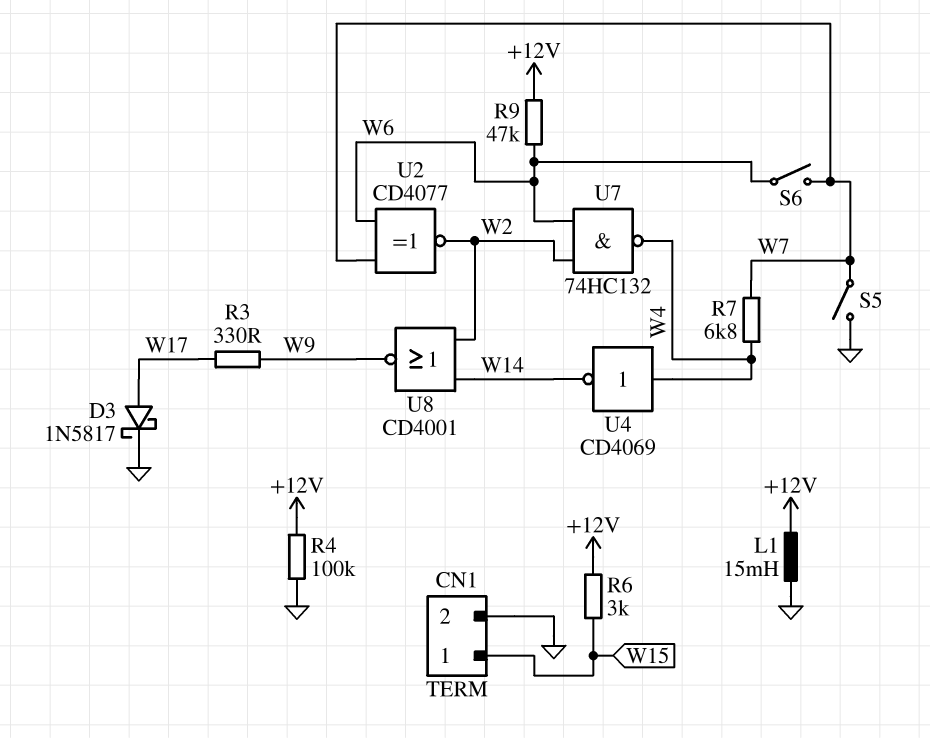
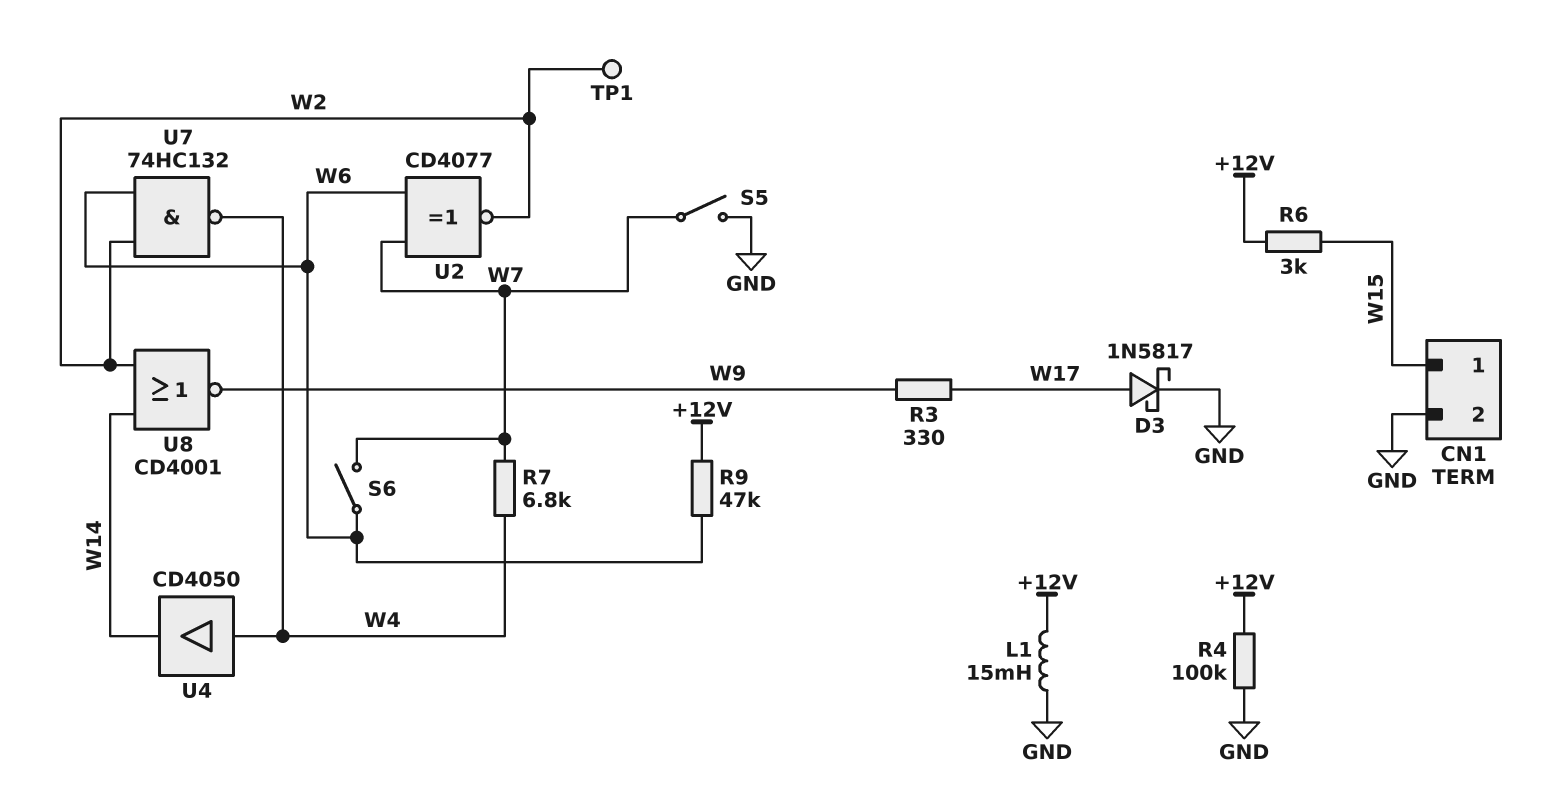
TP1: none -> test point (W2)
U4: NOT CD4069 (in W4, out W14) -> buffer CD4050 (in W4, out W14)

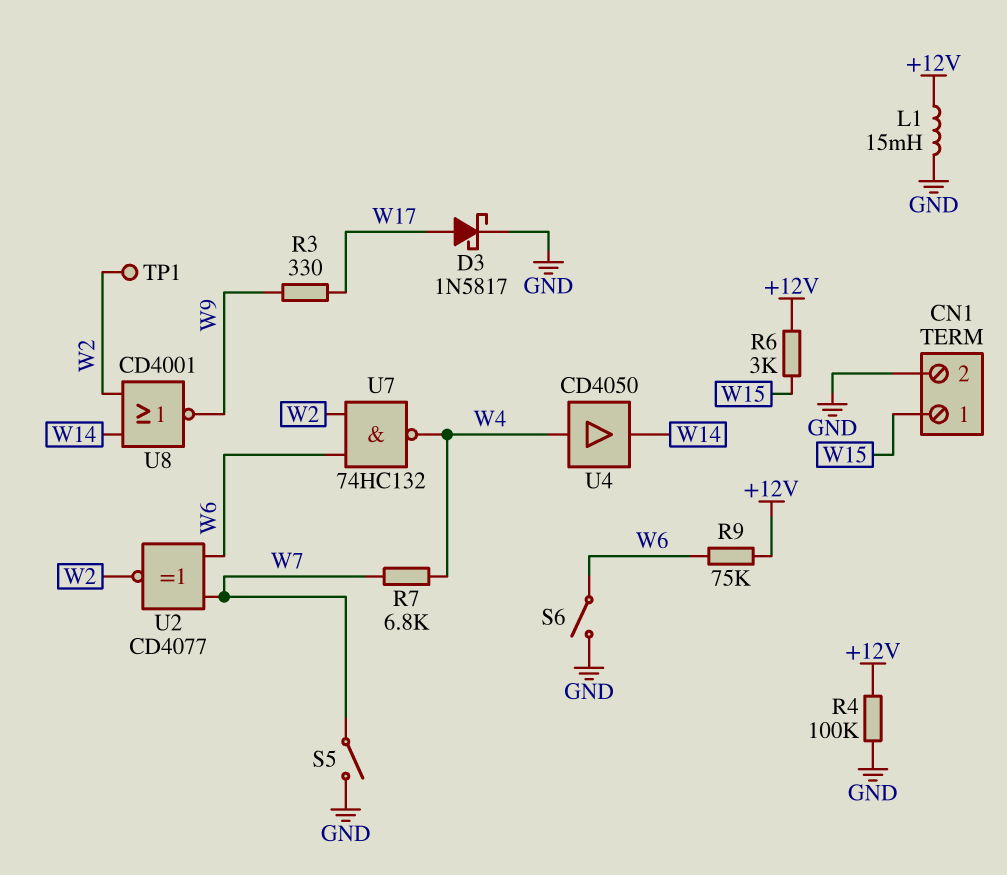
R9: 47k (+12V, W6) -> 75k (+12V, W6)
S6: switch (W6, W7) -> switch (GND, W6)

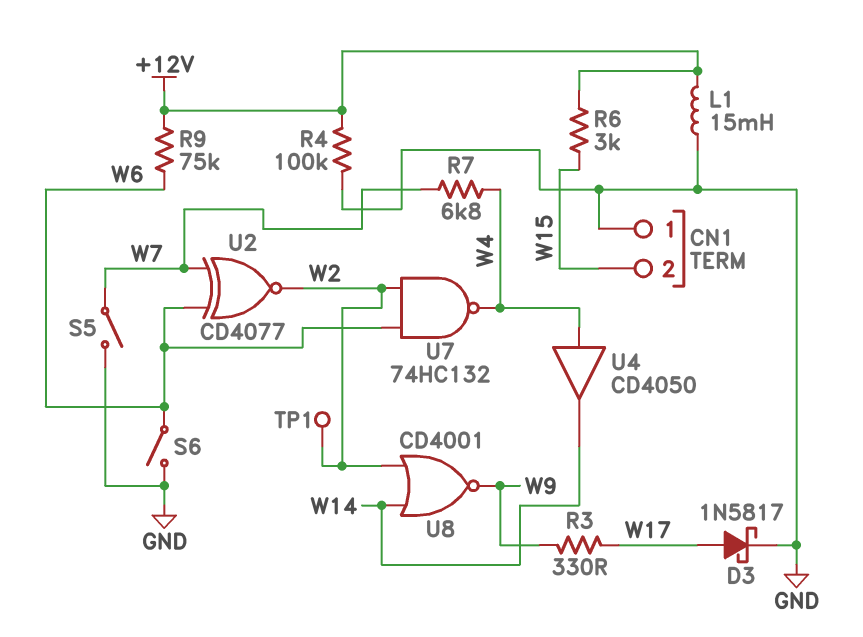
CN1 pin 1: W15 -> GND
CN1 pin 2: GND -> W15

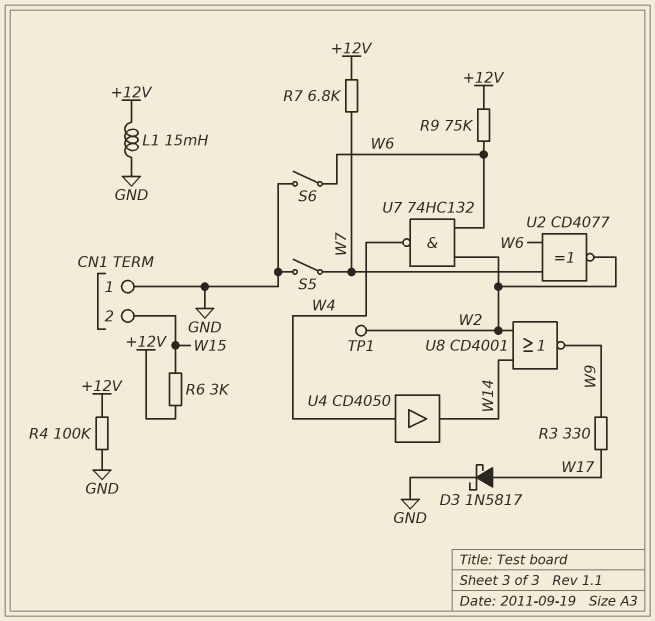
R7: 6.8k (W4, W7) -> 6.8k (+12V, W7)

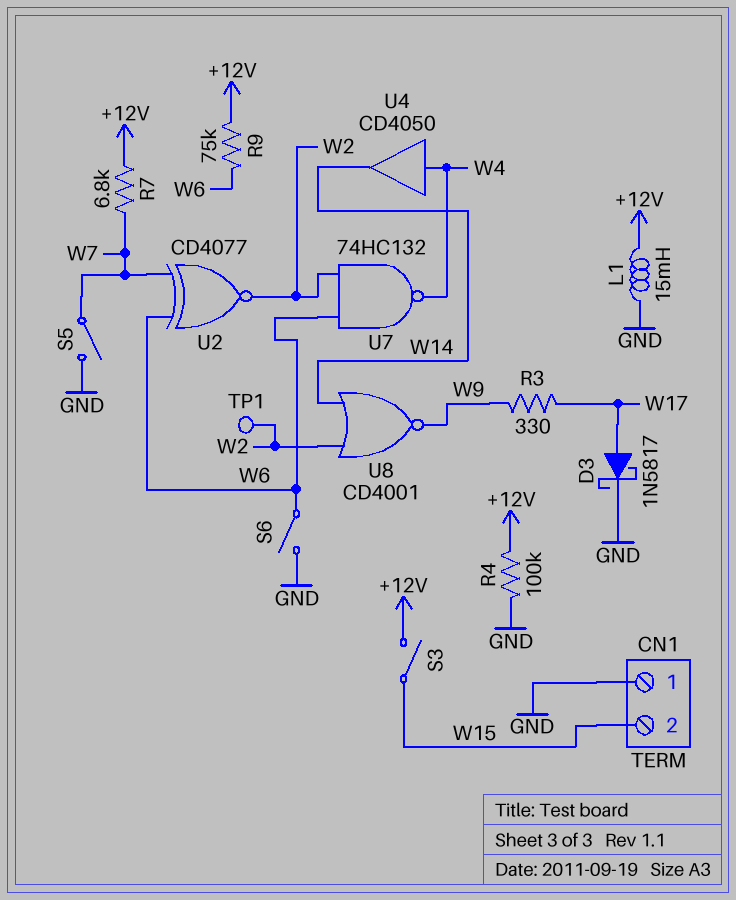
R6: 3k (+12V, W15) -> none
S3: none -> switch (+12V, W15)

